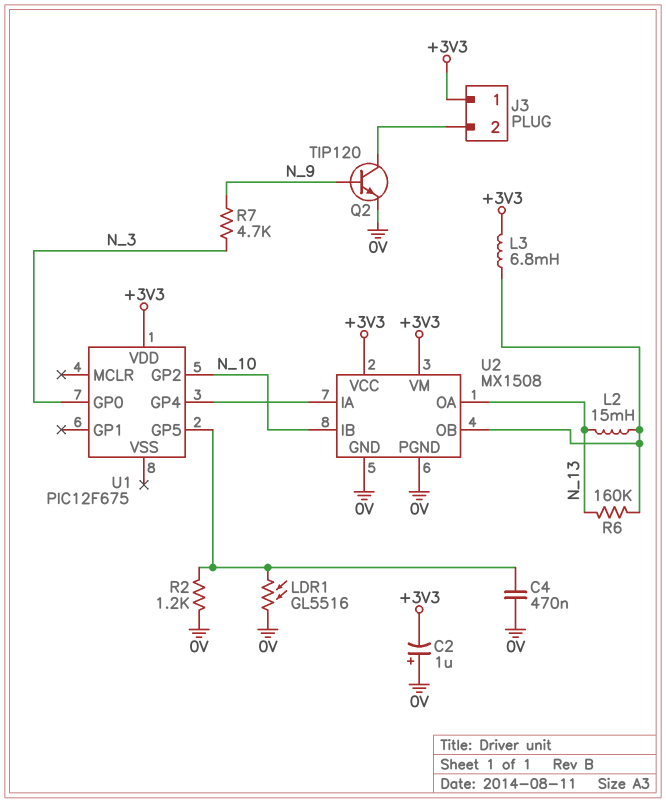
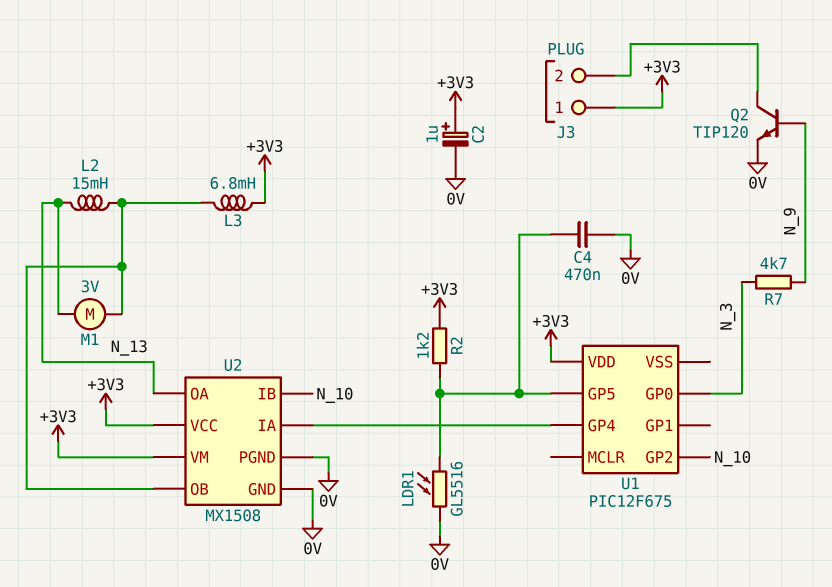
C2: 1uF (plus 0V, minus +3V3) -> 1uF (plus +3V3, minus 0V)
M1: none -> motor 3V (N_13, U2/OB)
R2: 1.2k (0V, U1/GP5) -> 1.2k (+3V3, U1/GP5)
R6: 160k (N_13, U2/OB) -> none

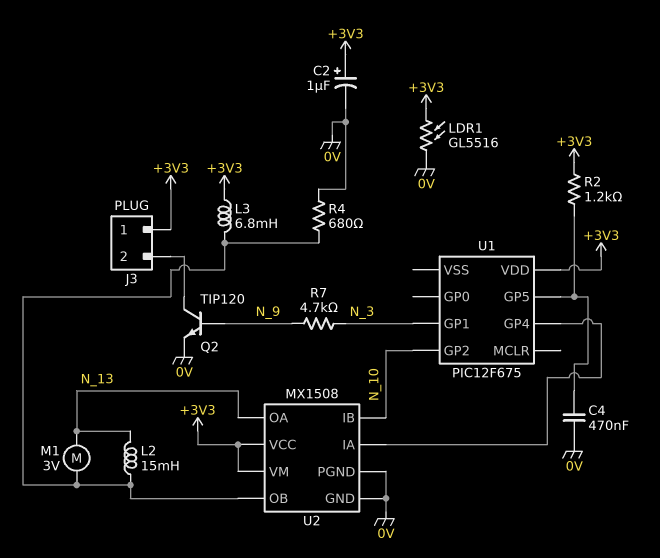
LDR1: GL5516 (0V, U1/GP5) -> GL5516 (+3V3, 0V)
R4: none -> 680 (0V, U2/OB)
U1 pin GP0: N_3 -> none
U1 pin GP1: none -> N_3

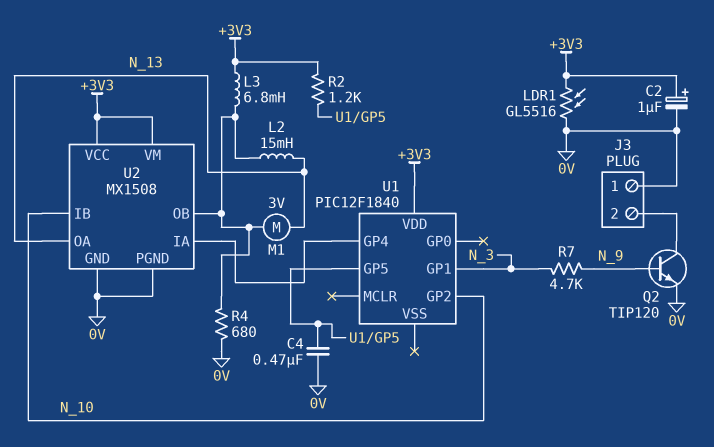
J3 pin 1: +3V3 -> 0V
U1: PIC12F675 -> PIC12F1840

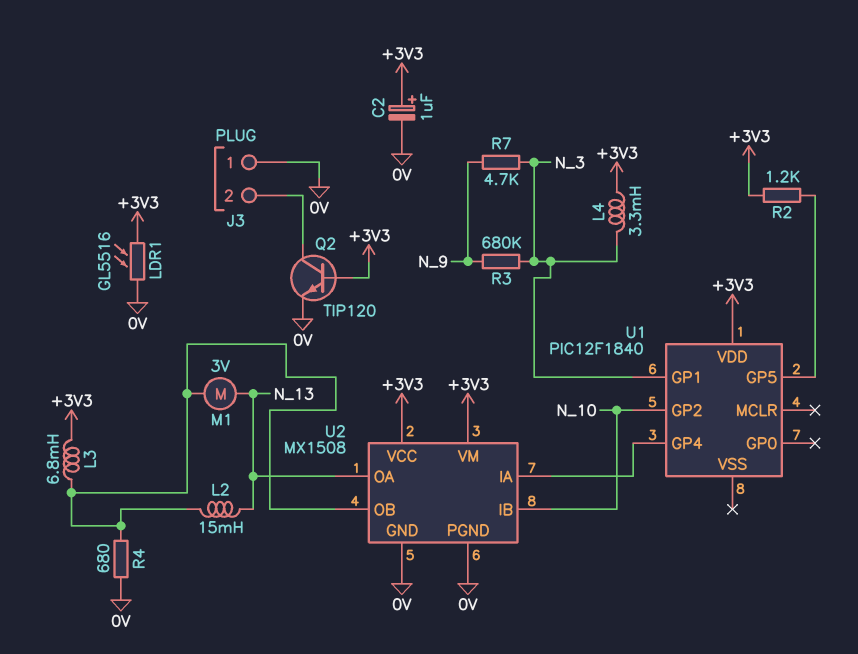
C4: 470nF (0V, U1/GP5) -> none
L4: none -> 3.3mH (+3V3, N_3)
Q2: NPN TIP120 (B N_9, C J3/2, E 0V) -> NPN TIP120 (B +3V3, C J3/2, E 0V)
R3: none -> 680k (N_3, N_9)

